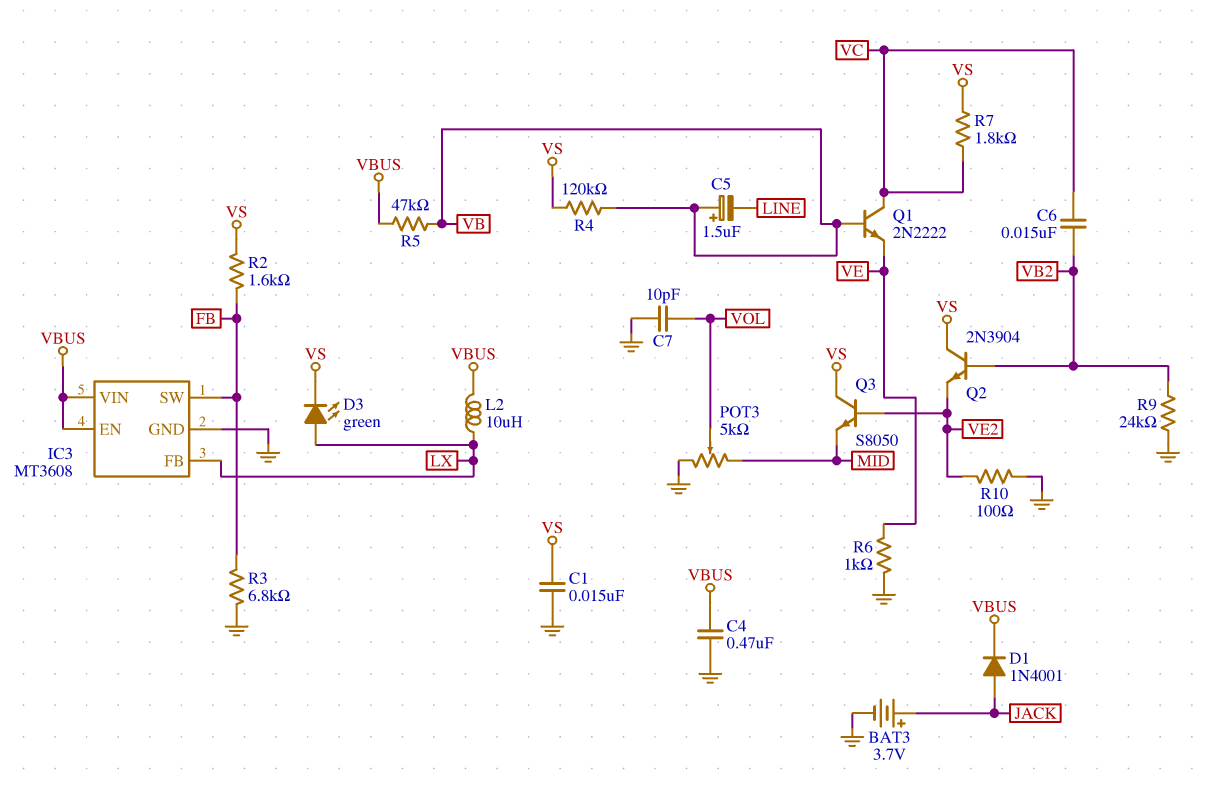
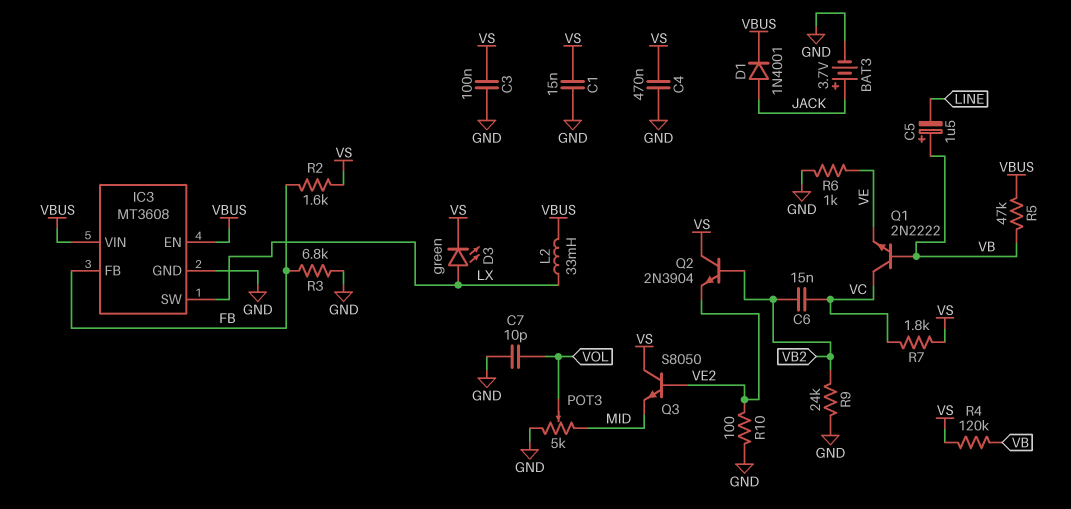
C3: none -> 100nF (GND, VS)
C4: 470nF (GND, VBUS) -> 470nF (GND, VS)
IC3 pin FB: LX -> FB
IC3 pin SW: FB -> LX
L2: 10uH (LX, VBUS) -> 33mH (LX, VBUS)

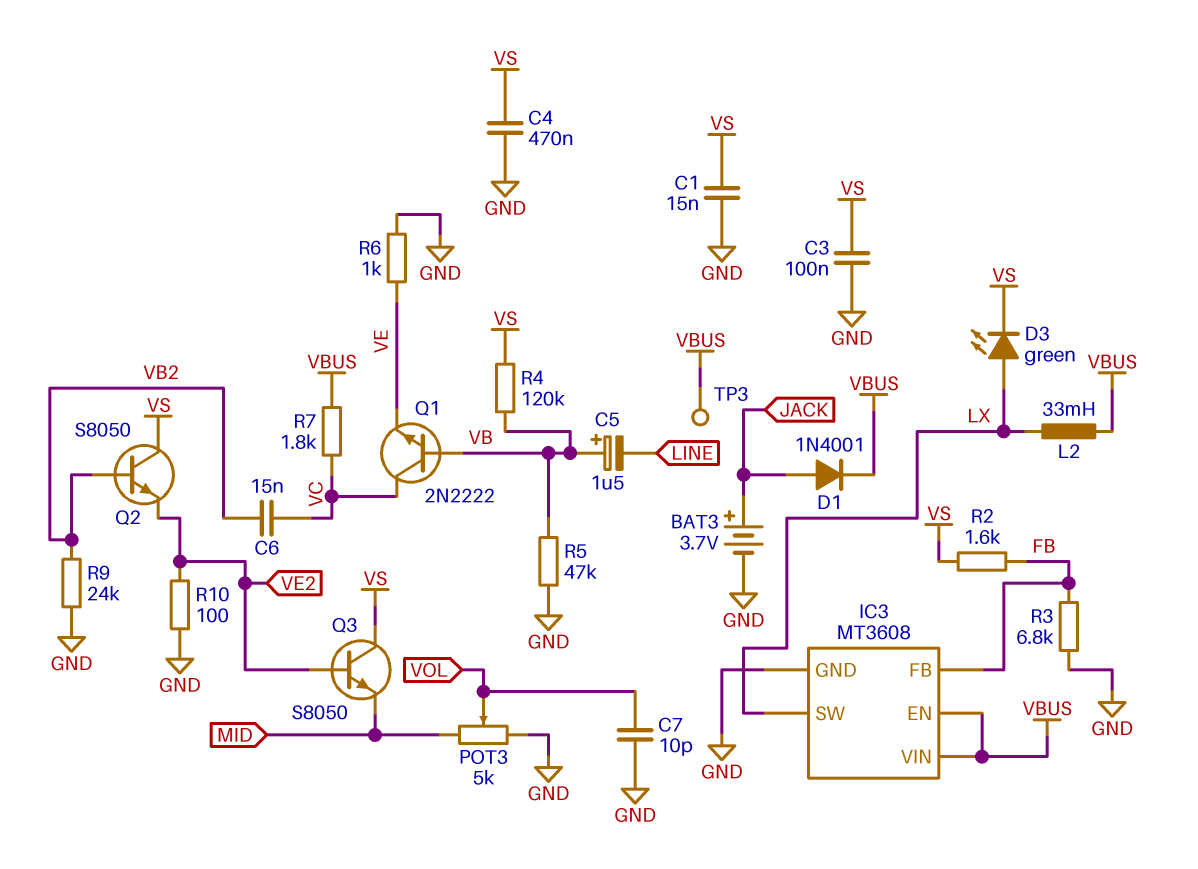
Q2: NPN 2N3904 (B VB2, C VS, E VE2) -> NPN S8050 (B VB2, C VS, E VE2)
R5: 47k (VB, VBUS) -> 47k (GND, VB)
R7: 1.8k (VC, VS) -> 1.8k (VBUS, VC)
TP3: none -> test point (VBUS)

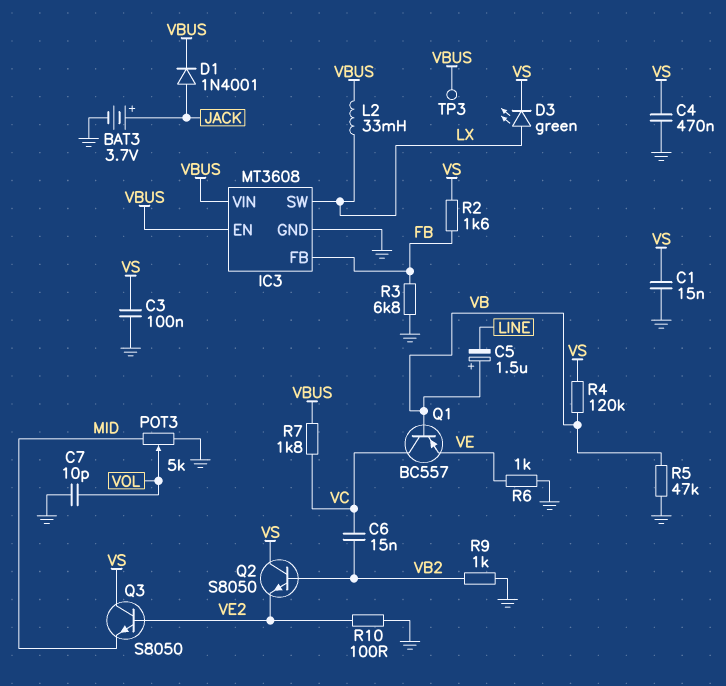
Q1: NPN 2N2222 (B VB, C VC, E VE) -> PNP BC557 (B VB, C VC, E VE)
R9: 24k (GND, VB2) -> 1k (GND, VB2)

